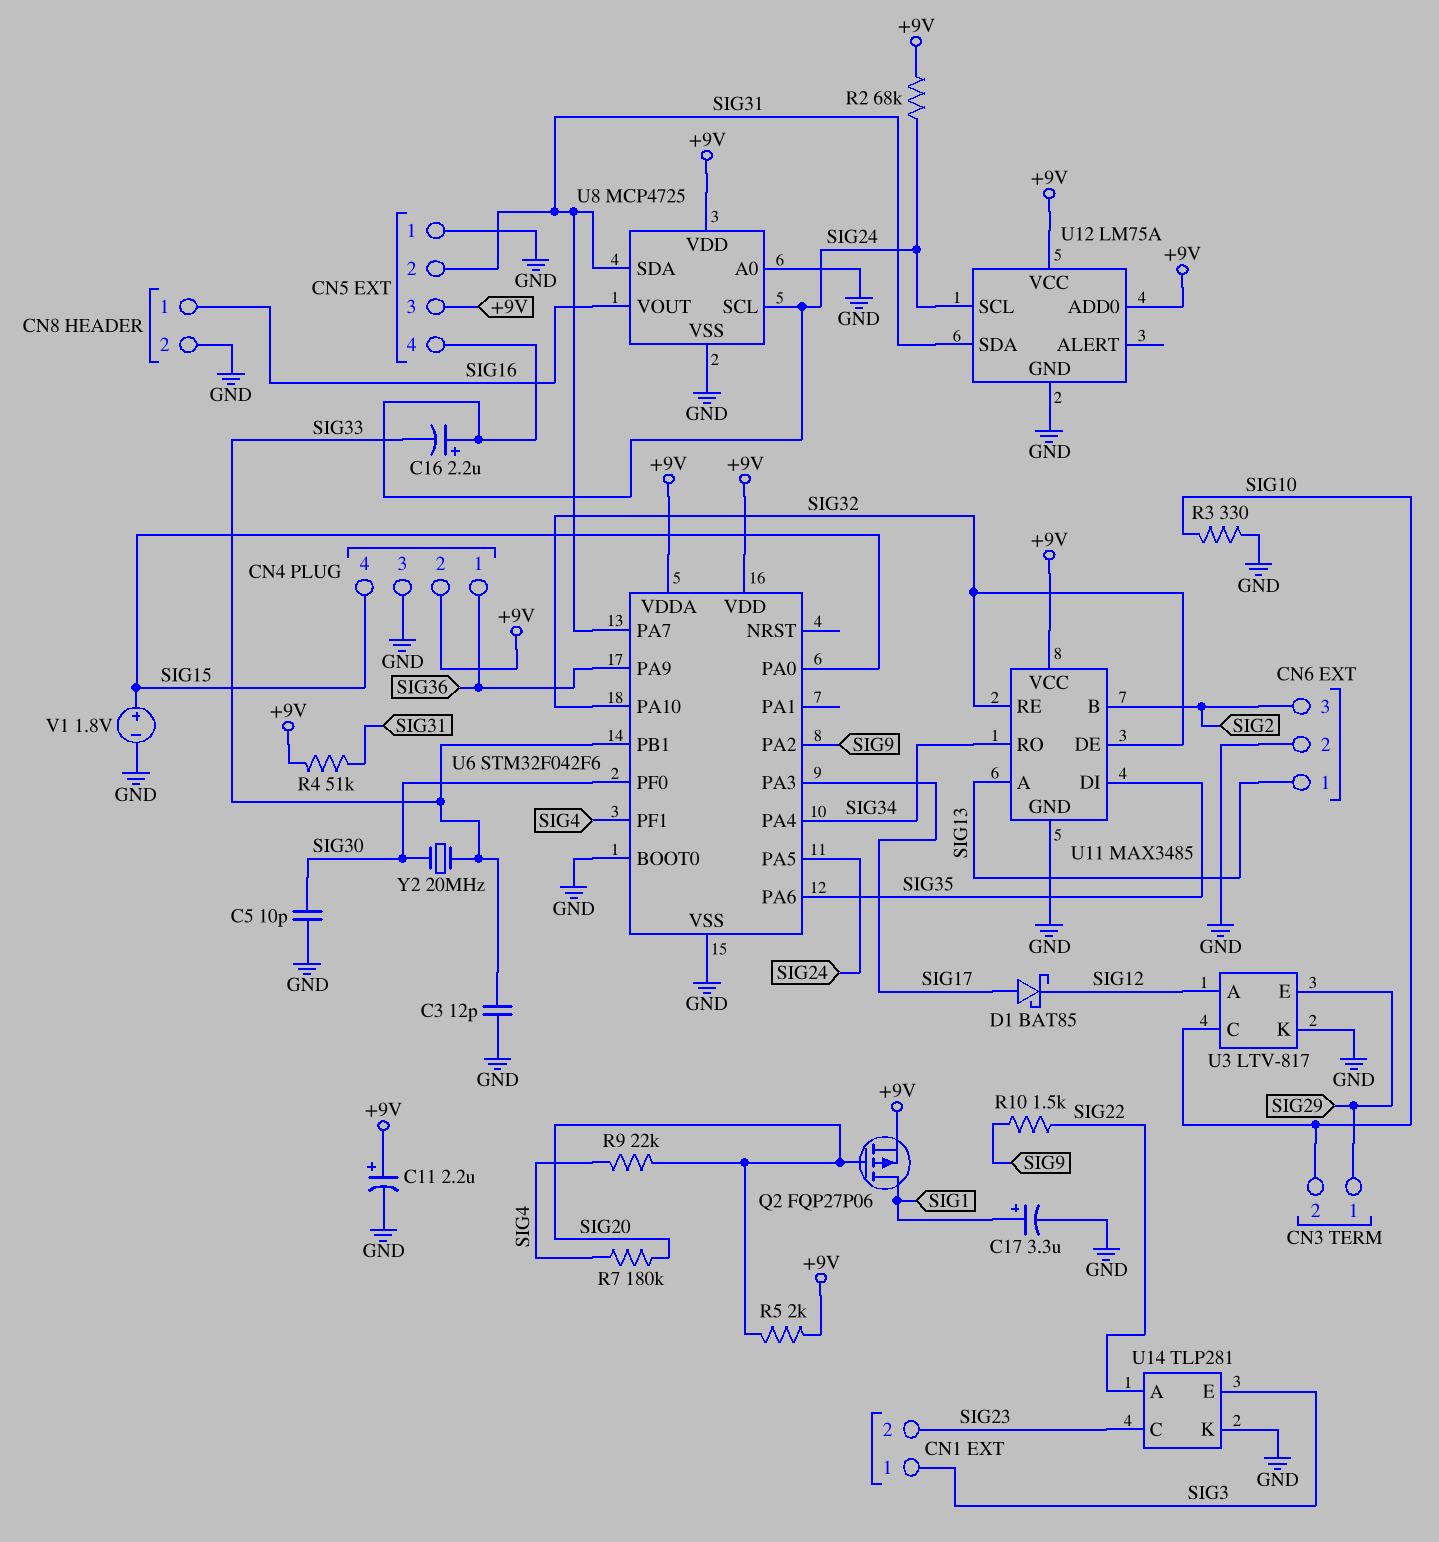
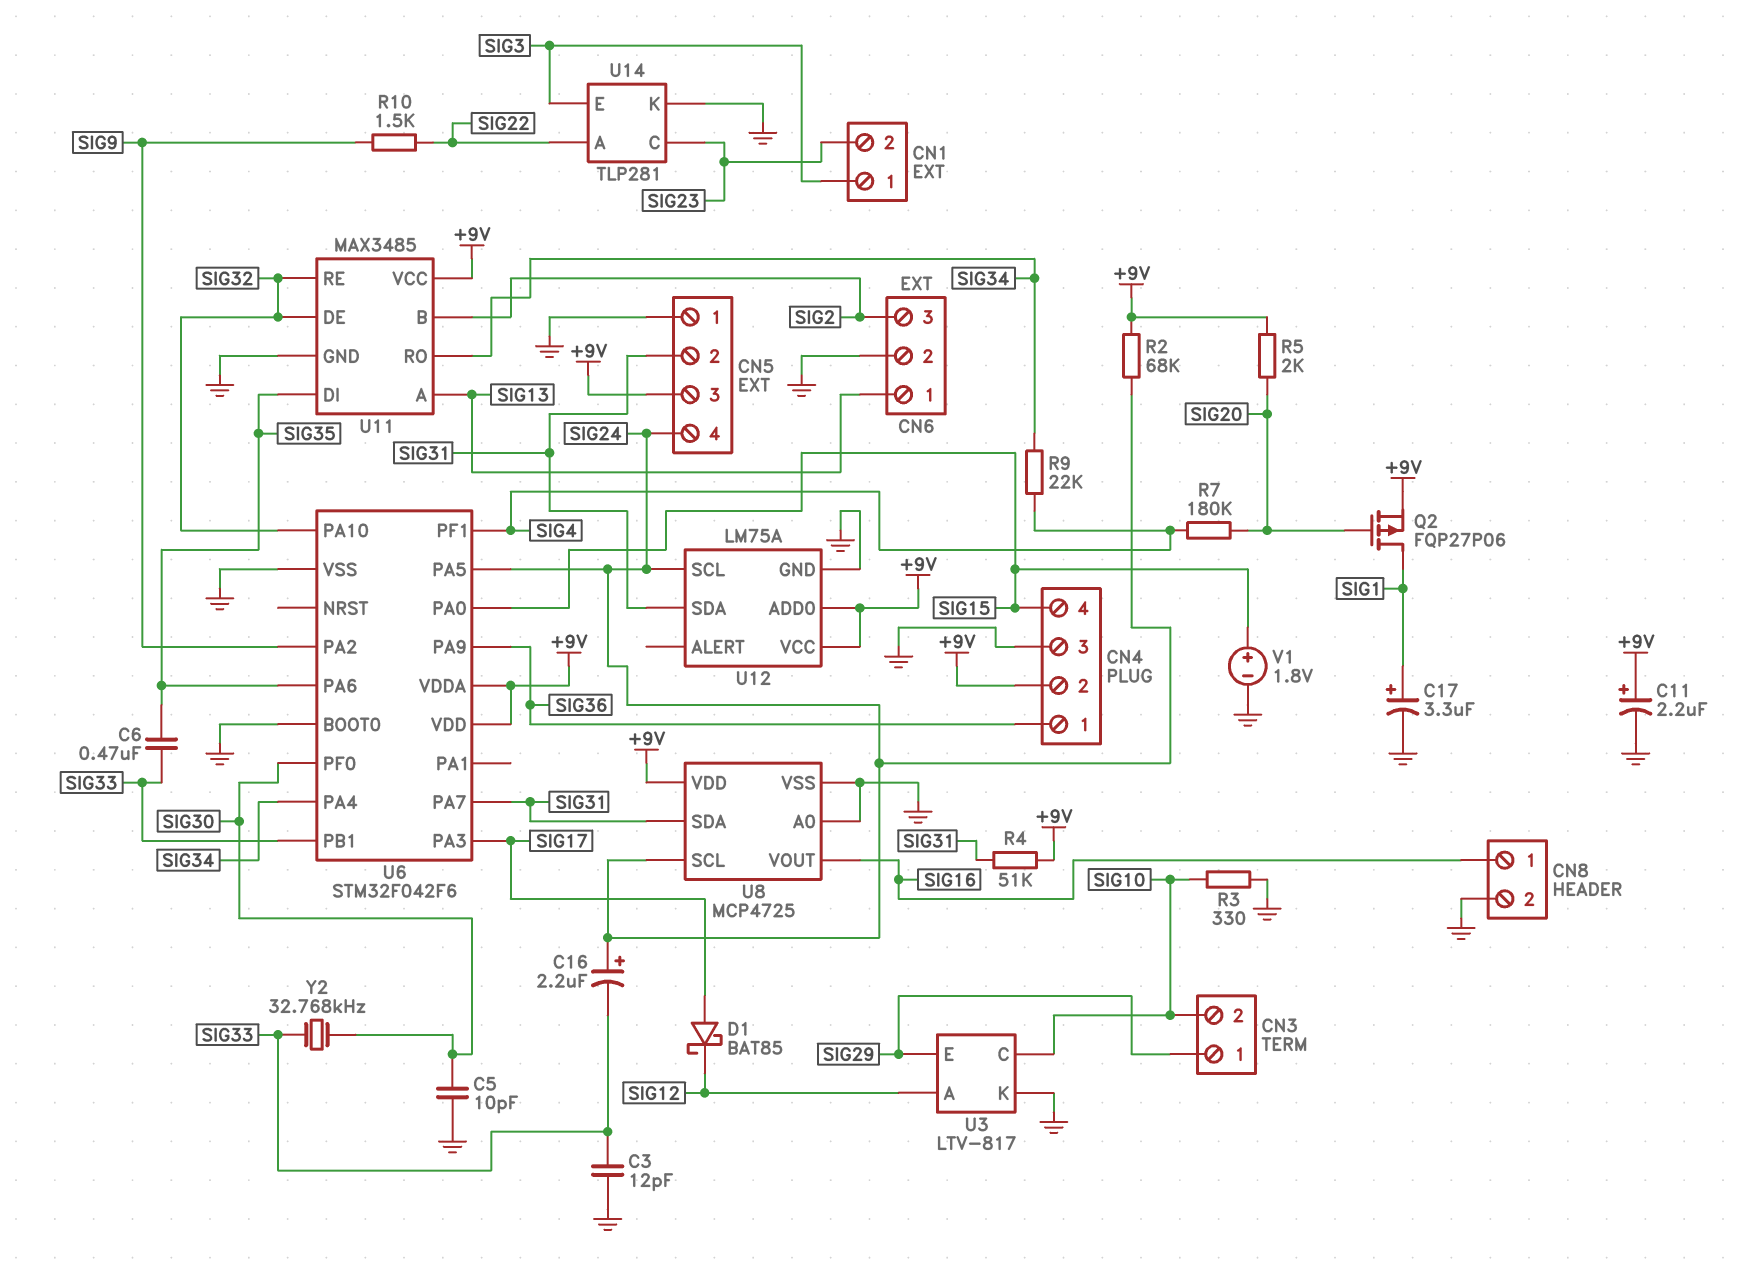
C6: none -> 470nF (SIG33, SIG35)
R9: 22k (SIG4, SIG20) -> 22k (SIG4, SIG34)
Y2: 20MHz (SIG30, SIG33) -> 32.768kHz (SIG30, SIG33)

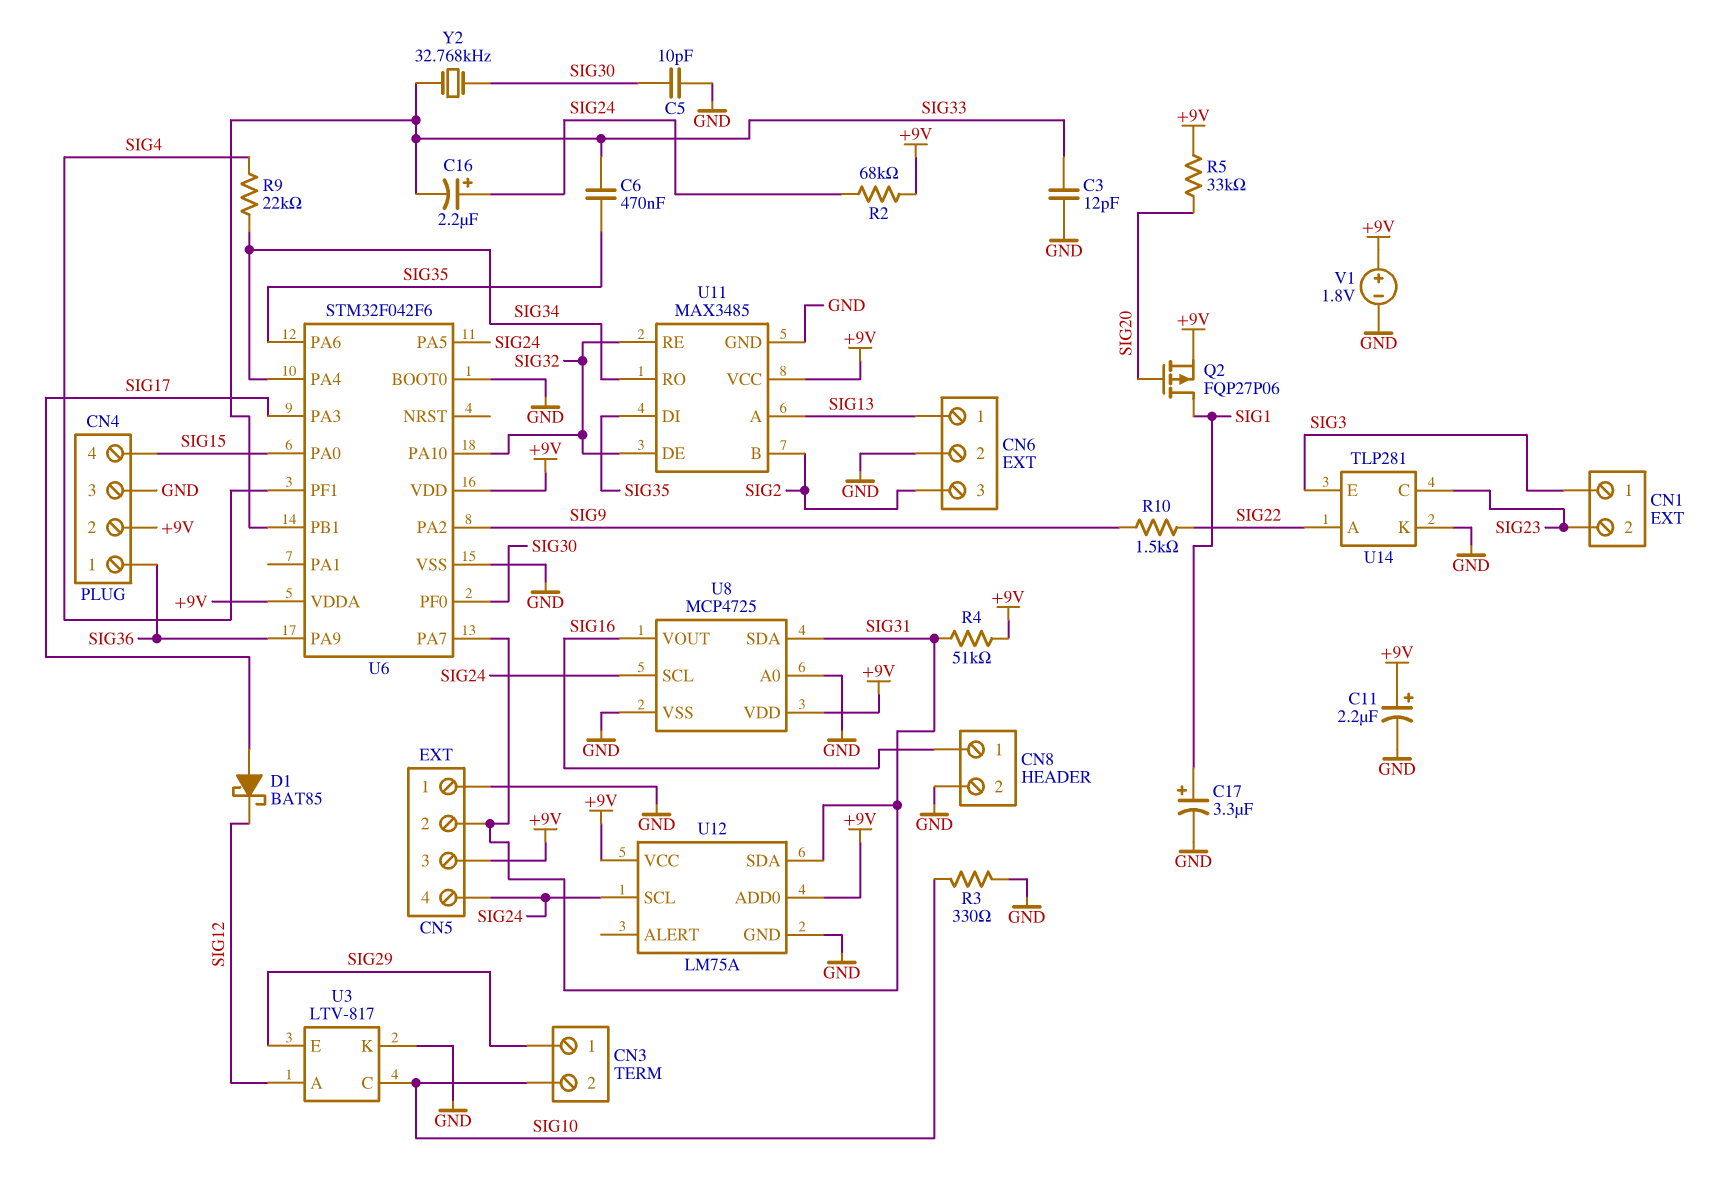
R5: 2k (+9V, SIG20) -> 33k (+9V, SIG20)
R7: 180k (SIG4, SIG20) -> none
V1: 1.8V (plus SIG15, minus GND) -> 1.8V (plus +9V, minus GND)

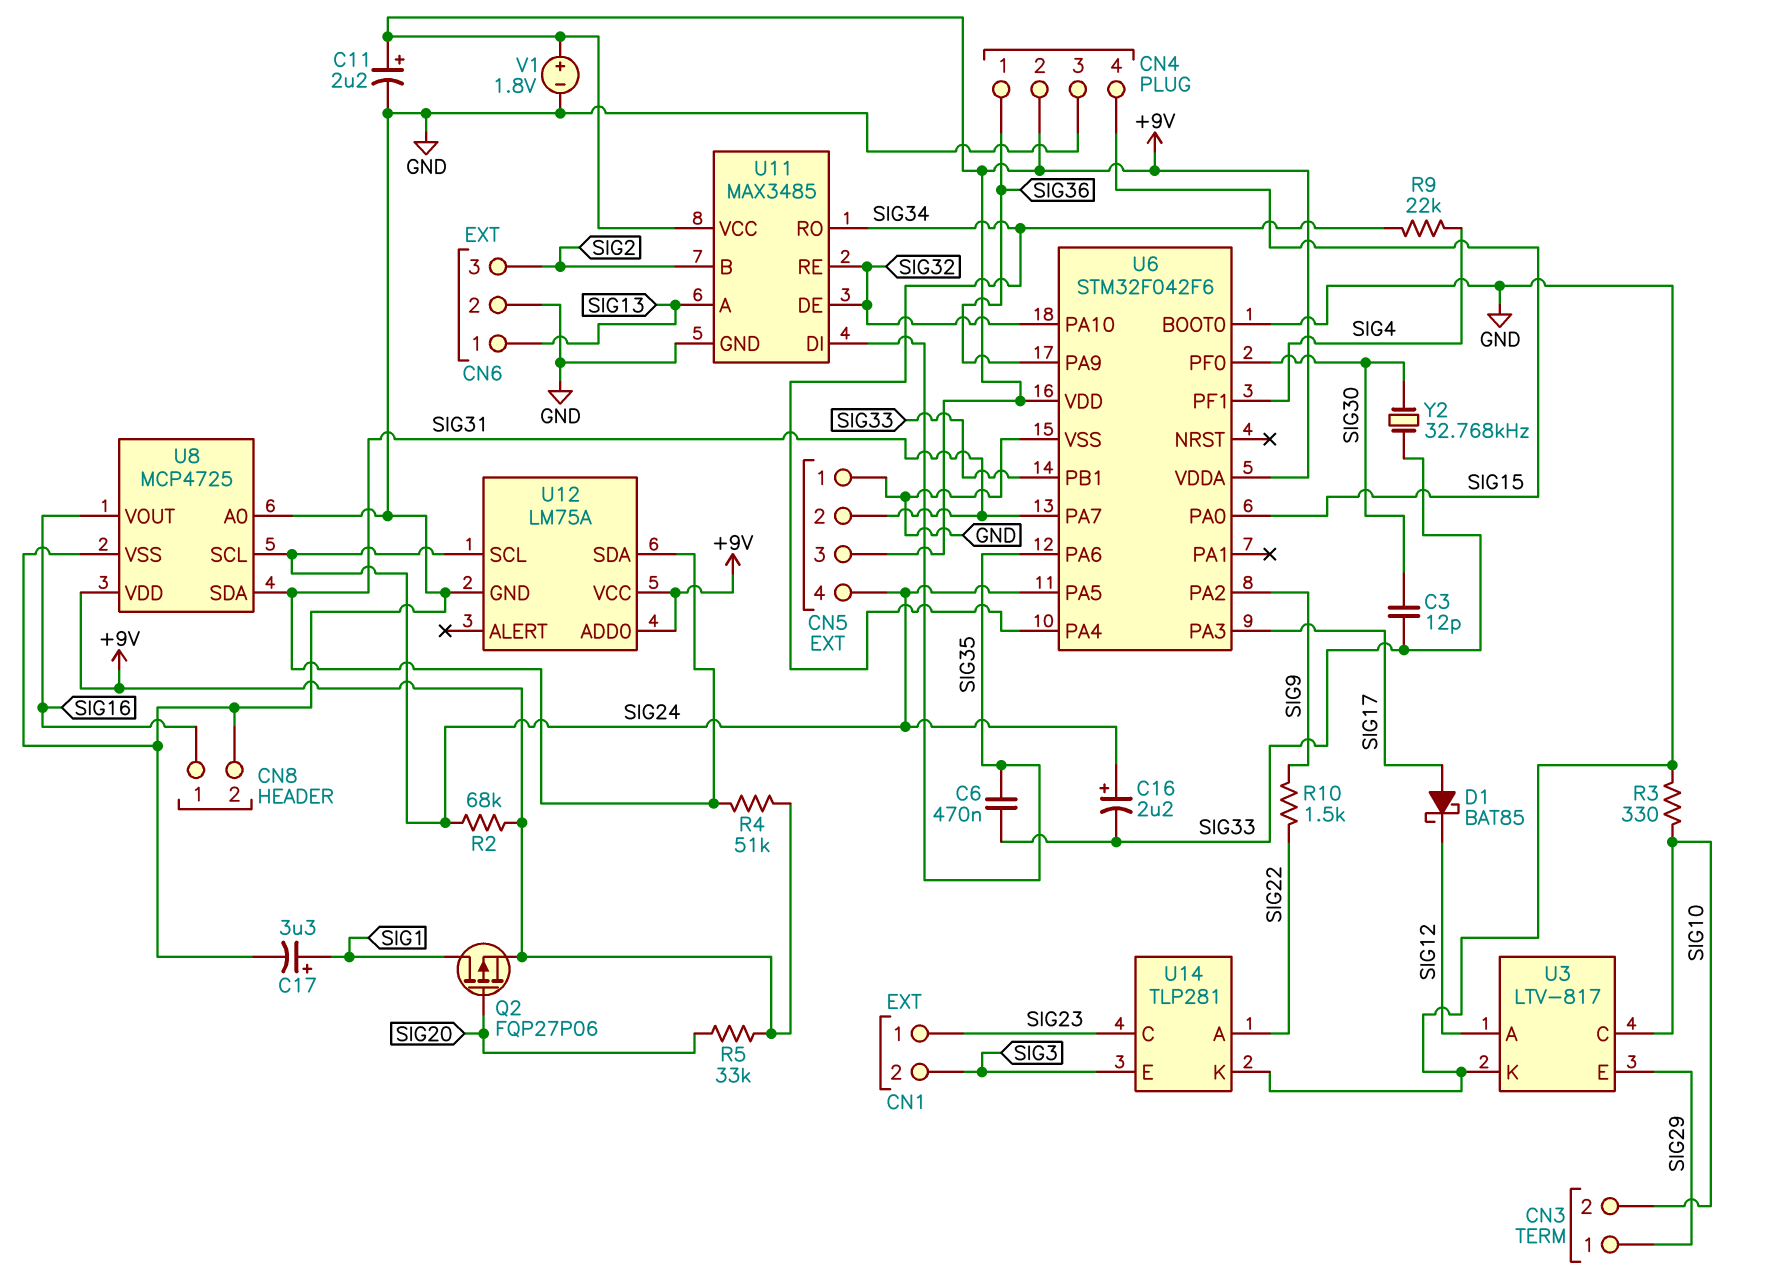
C3: 12pF (GND, SIG33) -> 12pF (SIG30, SIG33)
C5: 10pF (GND, SIG30) -> none
CN1 pin 1: SIG3 -> SIG23
CN1 pin 2: SIG23 -> SIG3

